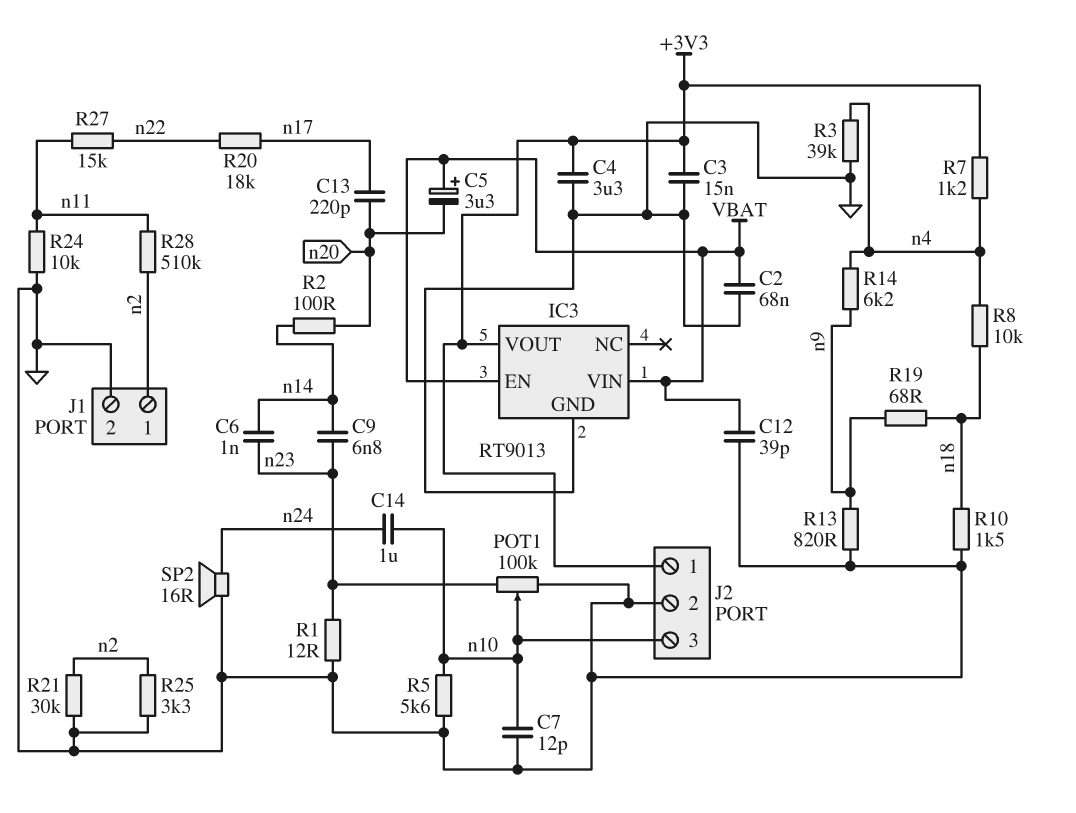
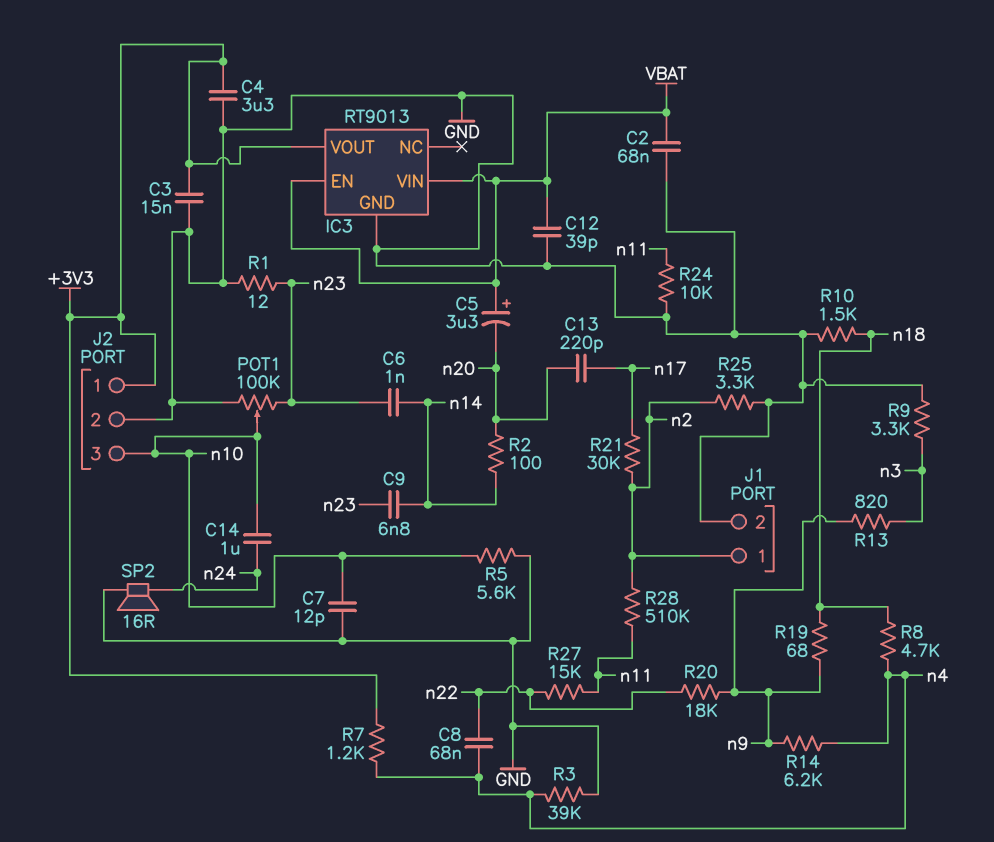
C8: none -> 68nF (n4, n22)
R8: 10k (n4, n18) -> 4.7k (n4, n18)
R9: none -> 3.3k (GND, n3)
R13: 820 (GND, n9) -> 820 (n3, n9)
R20: 18k (n17, n22) -> 18k (n9, n22)
R21: 30k (GND, n2) -> 30k (n2, n17)

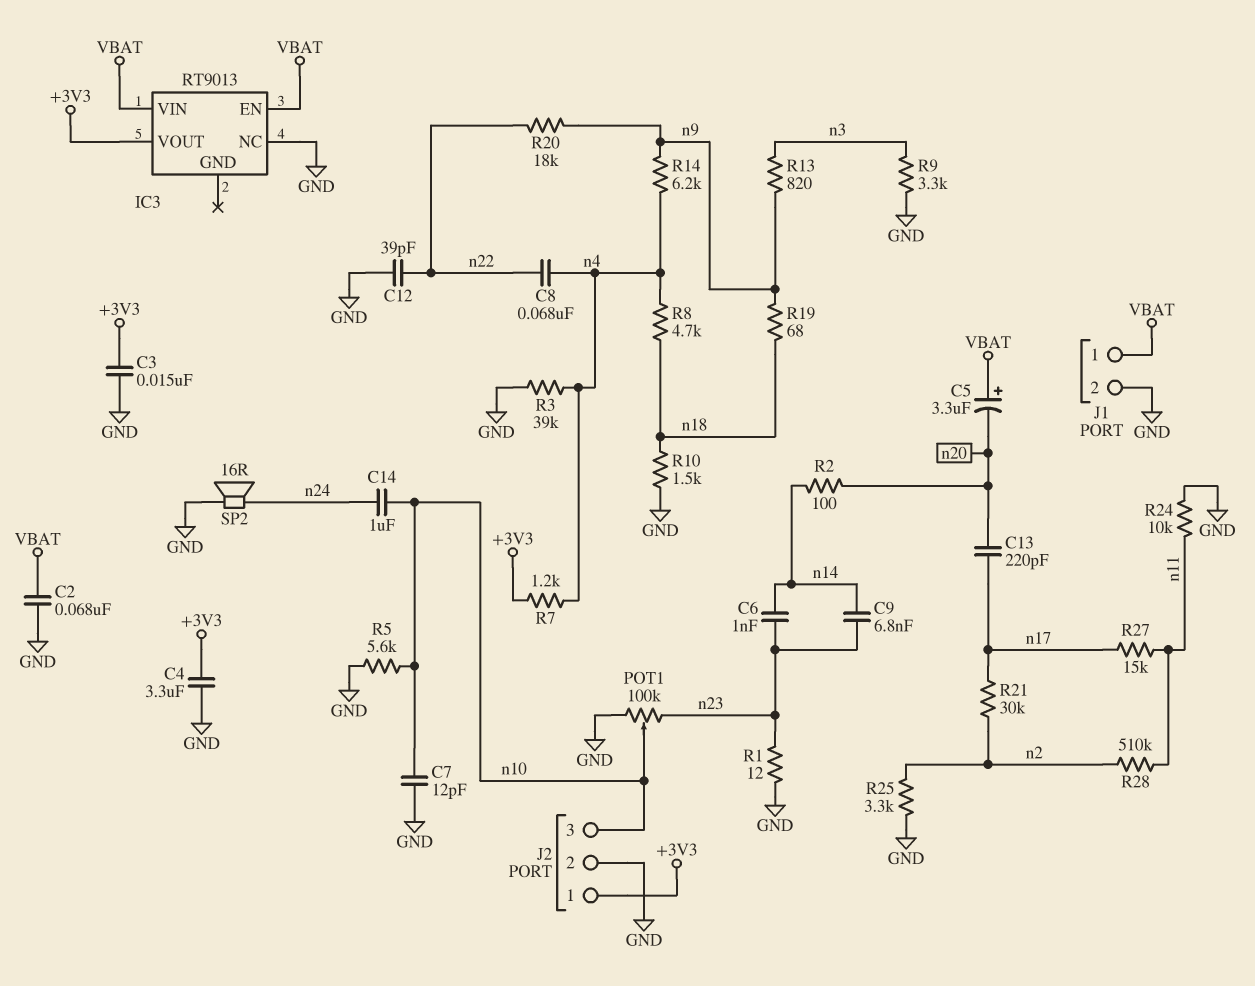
C12: 39pF (GND, VBAT) -> 39pF (GND, n22)
IC3 pin GND: GND -> none
IC3 pin NC: none -> GND
J1 pin 1: n2 -> VBAT
R27: 15k (n11, n22) -> 15k (n11, n17)

